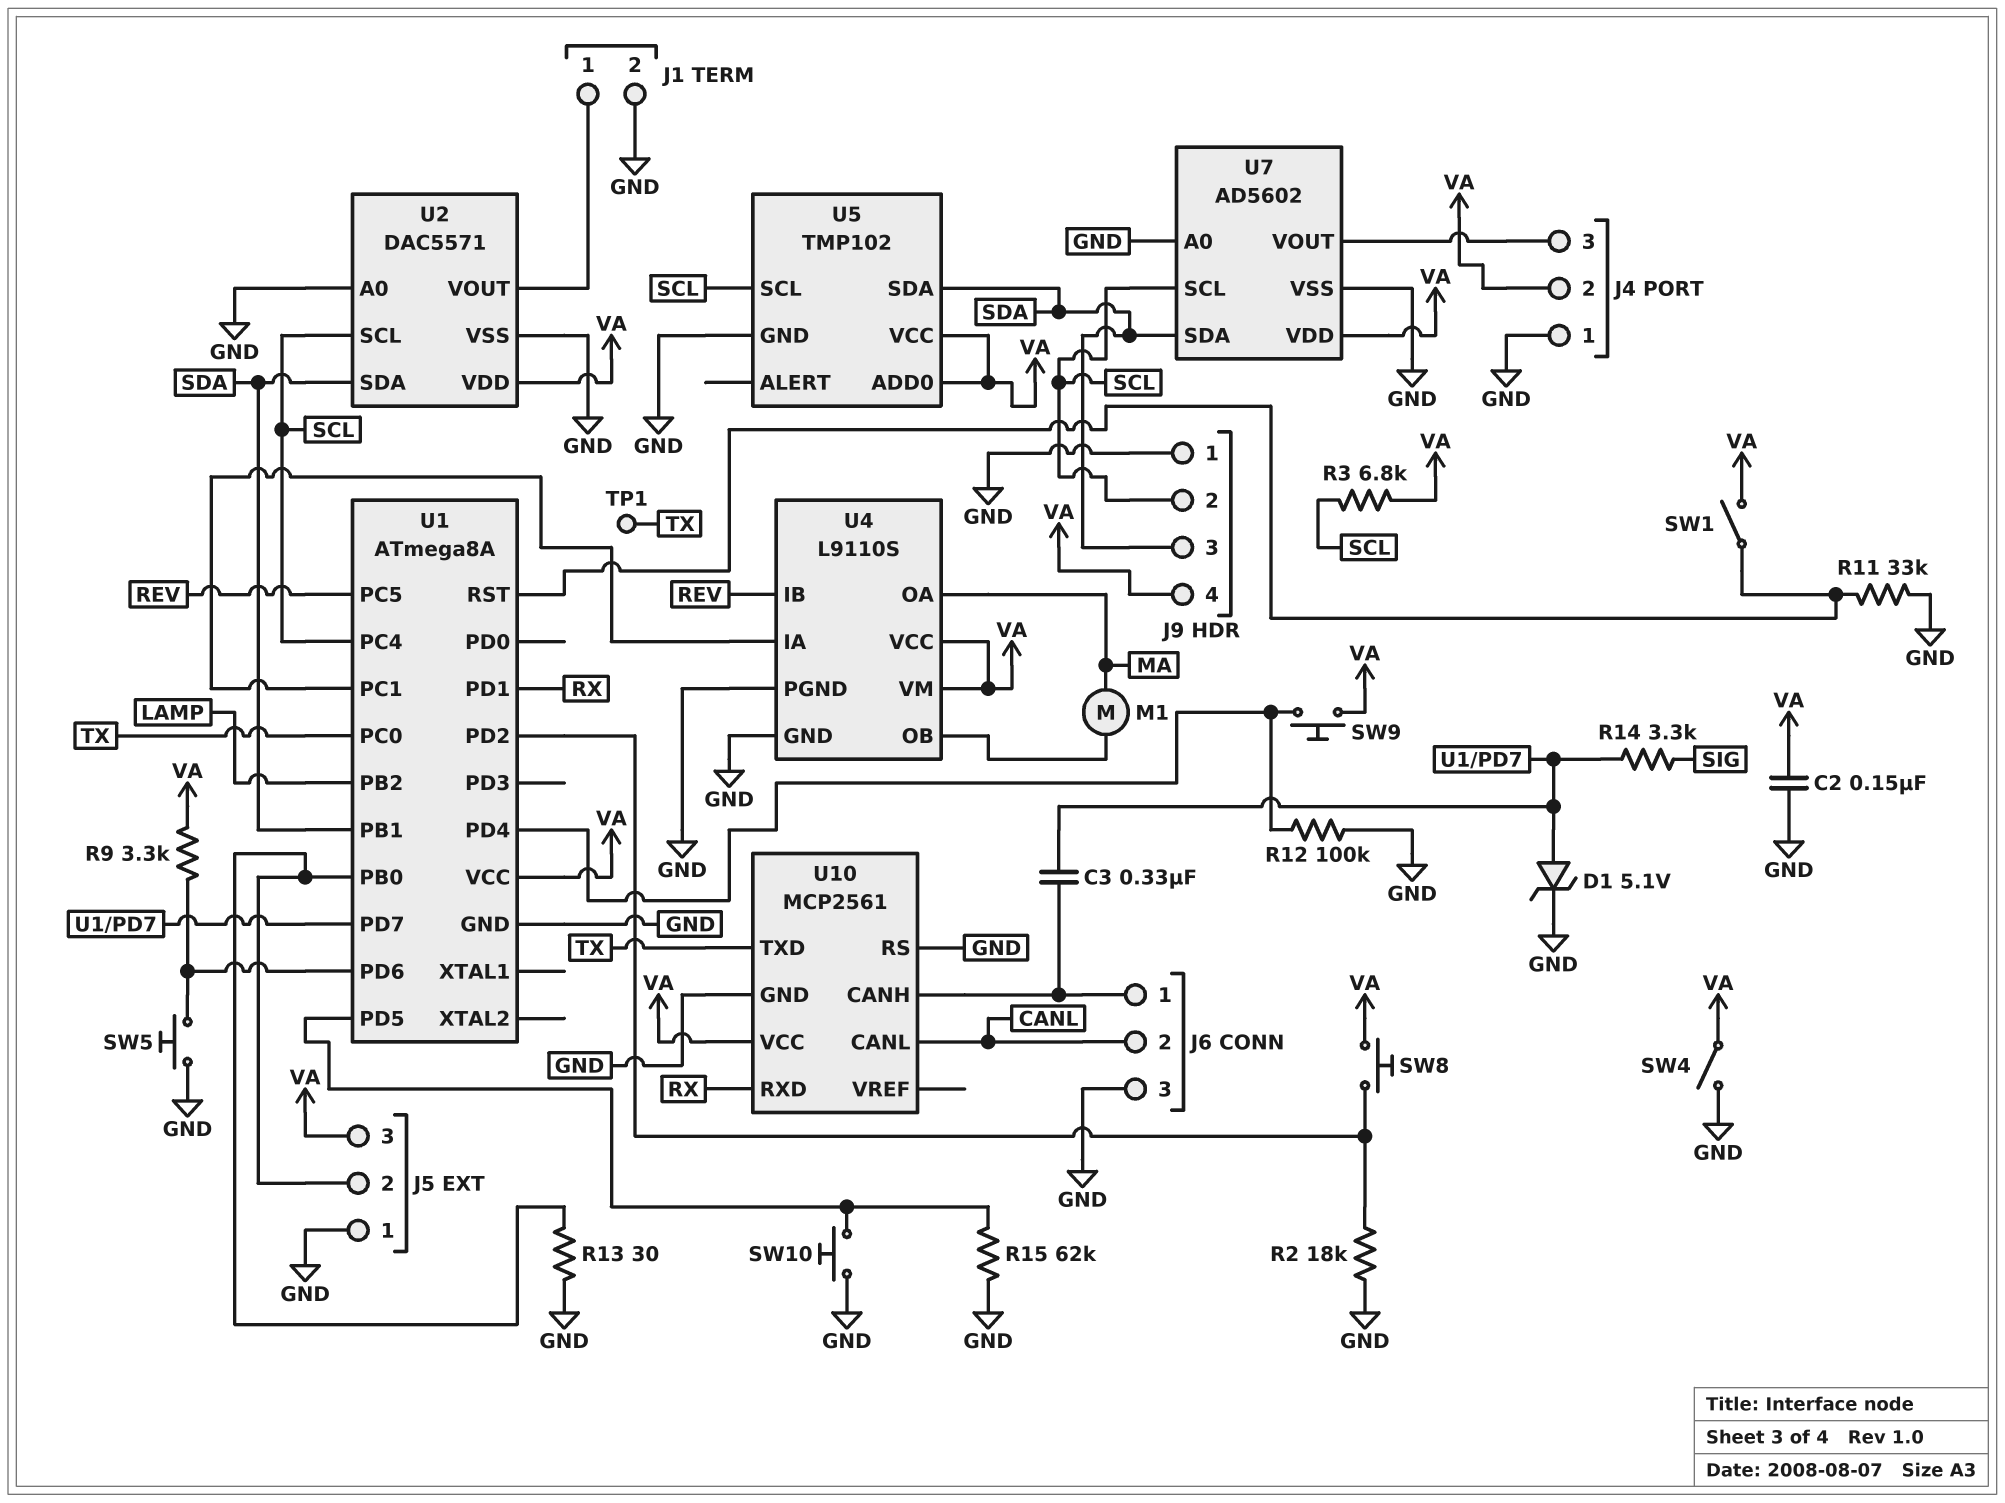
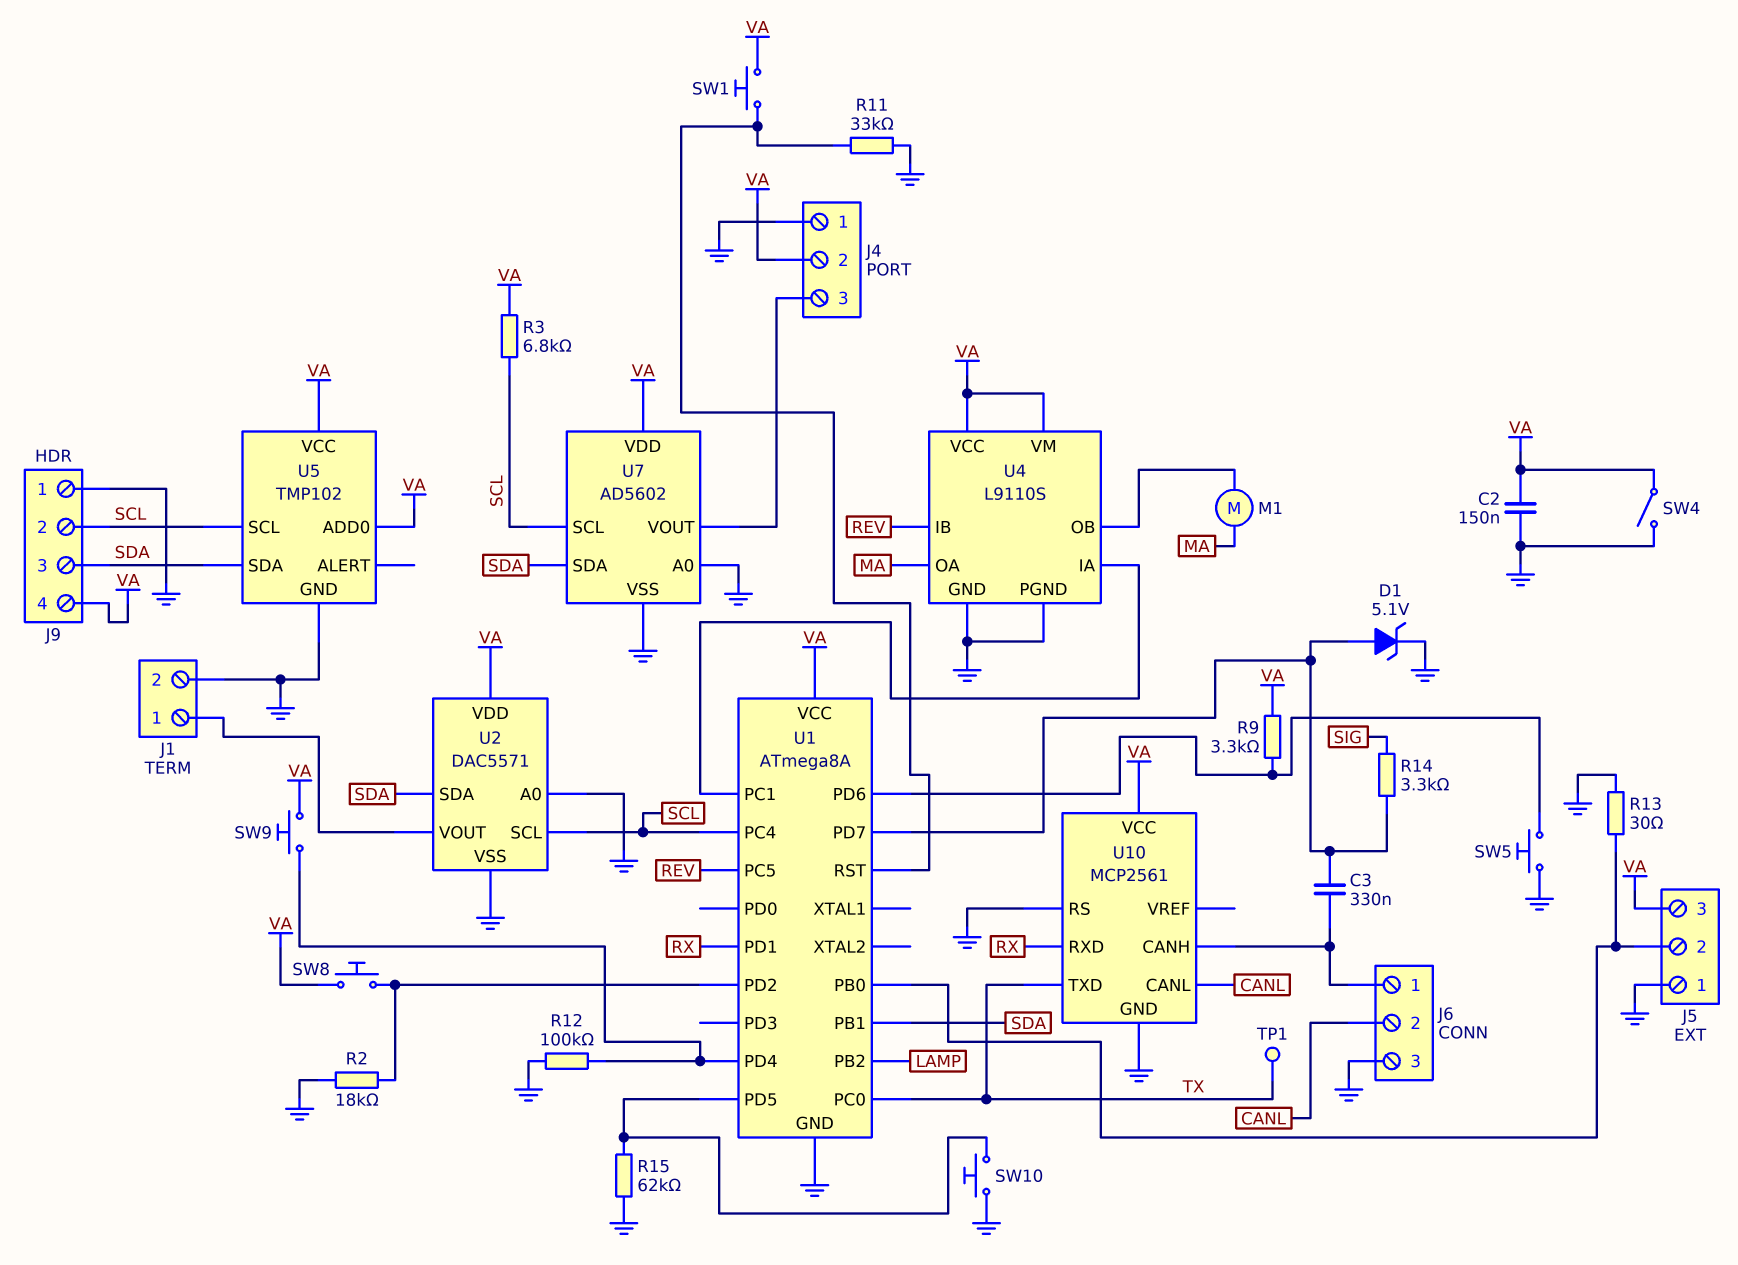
SW1: switch (U1/RST, VA) -> button (U1/RST, VA)

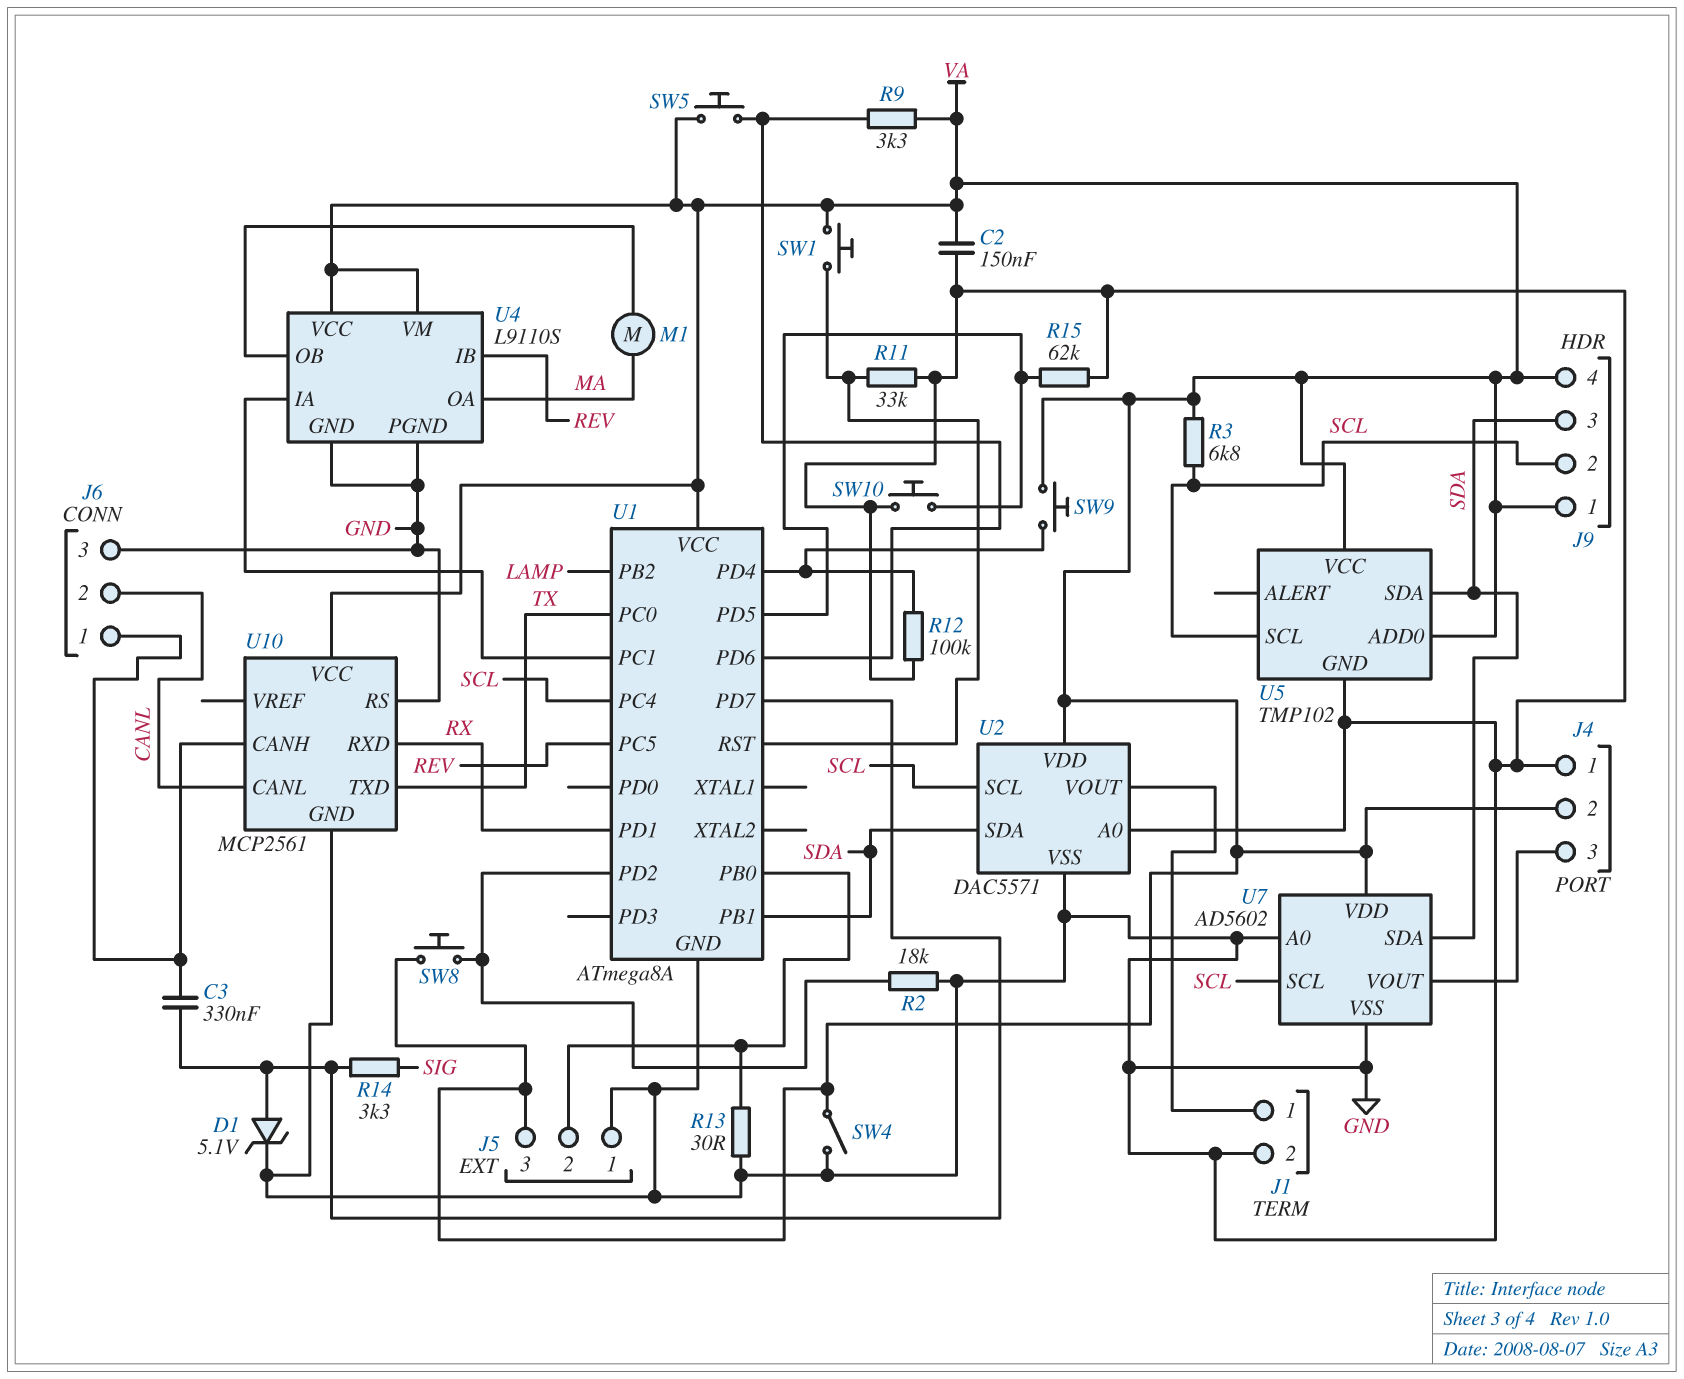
J9 pin 1: GND -> VA
SW5: button (GND, U1/PD6) -> button (U1/PD6, VA)
TP1: test point (TX) -> none

